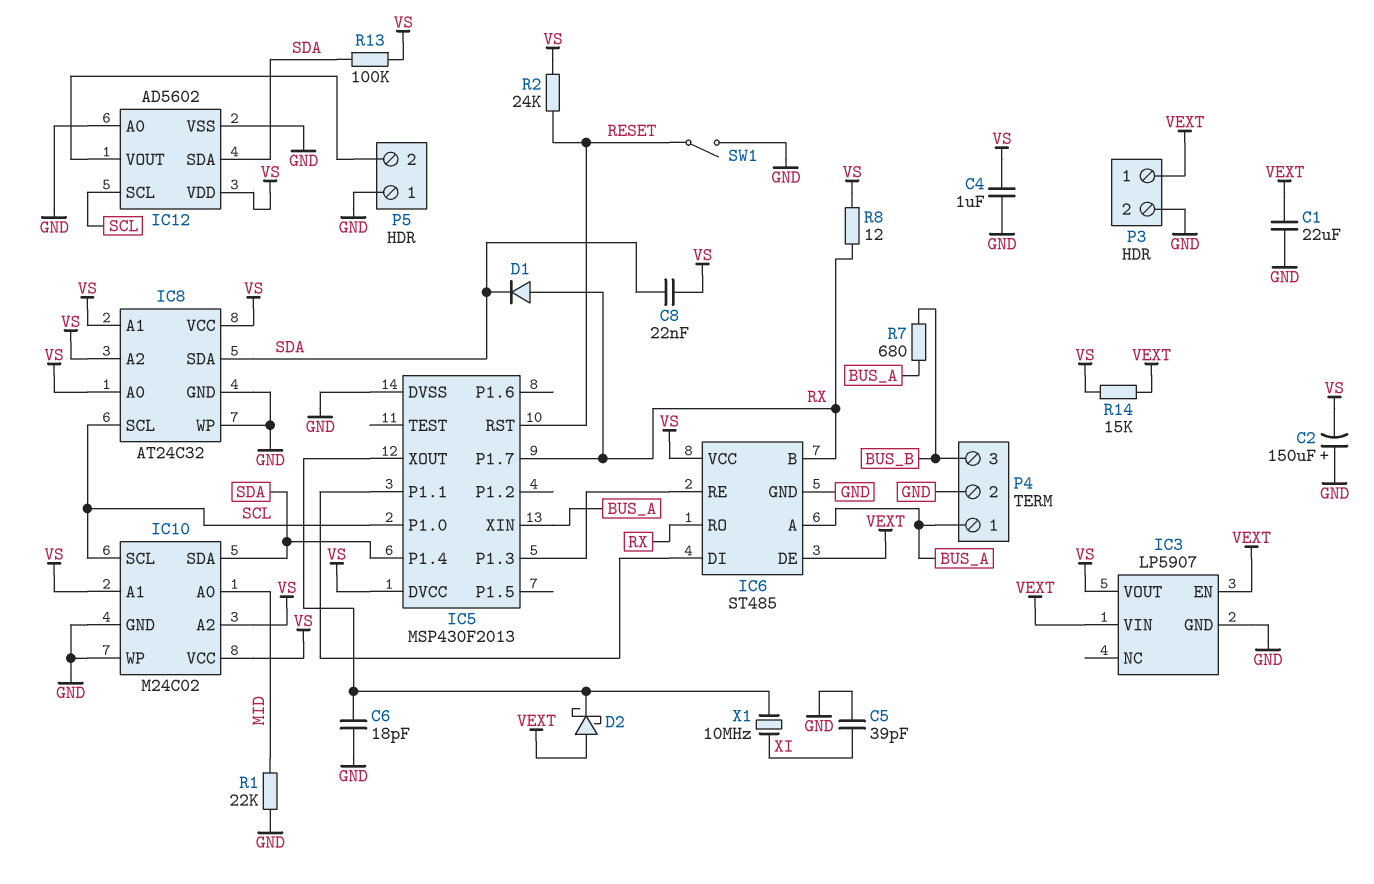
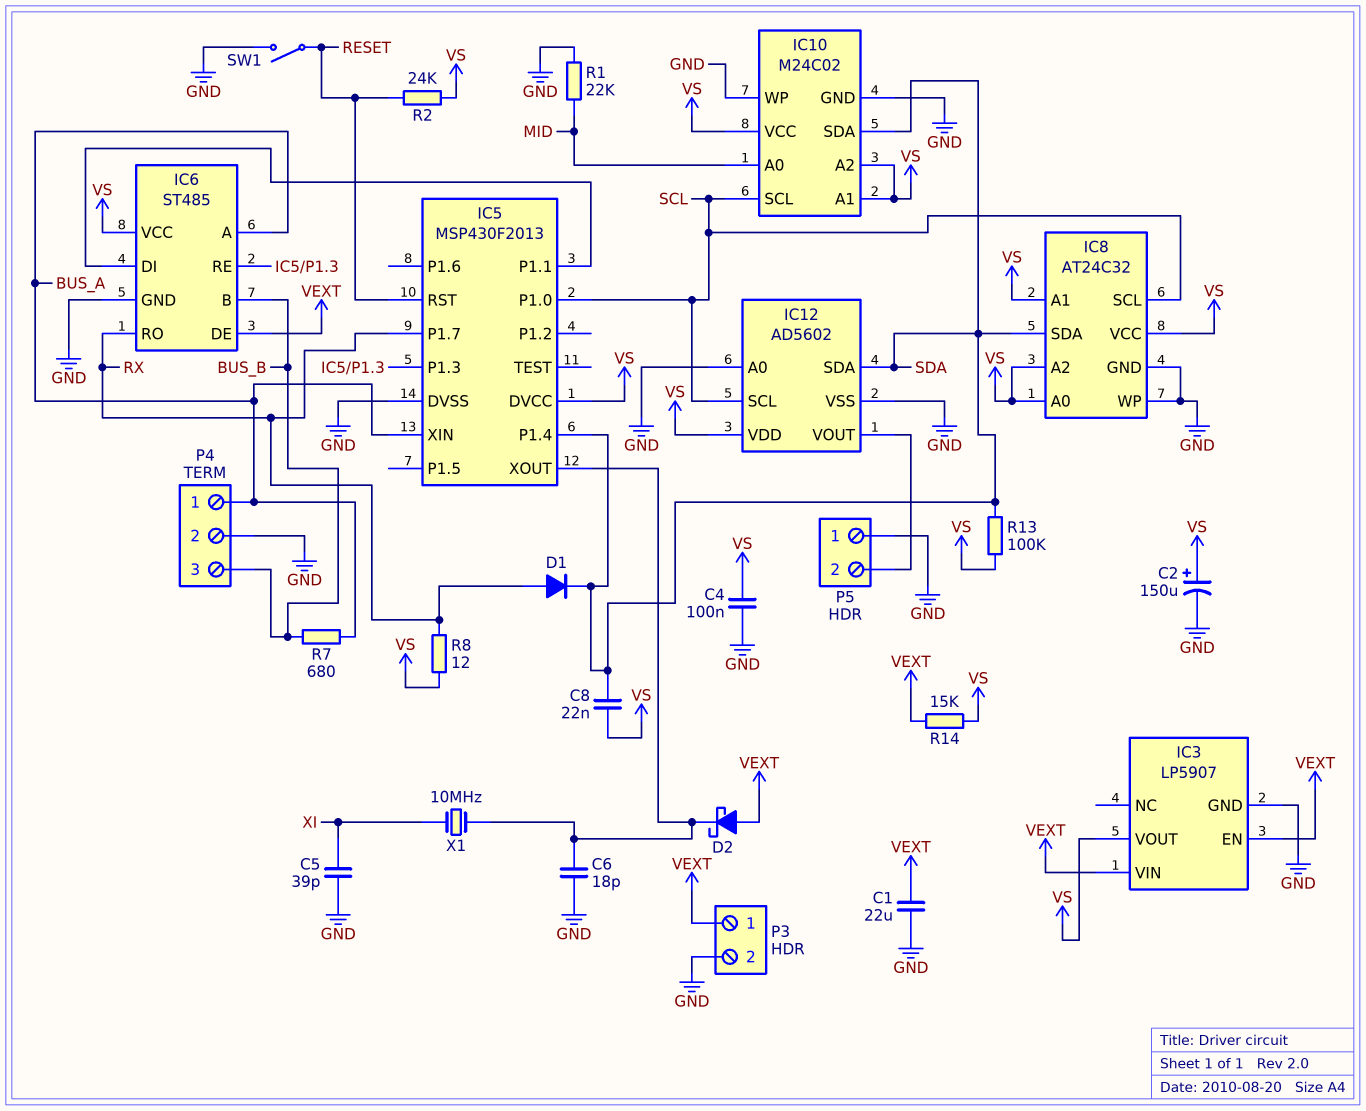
C2: 150uF (plus GND, minus VS) -> 150uF (plus VS, minus GND)
C4: 1uF (GND, VS) -> 100nF (GND, VS)
IC6 pin B: RX -> BUS_B

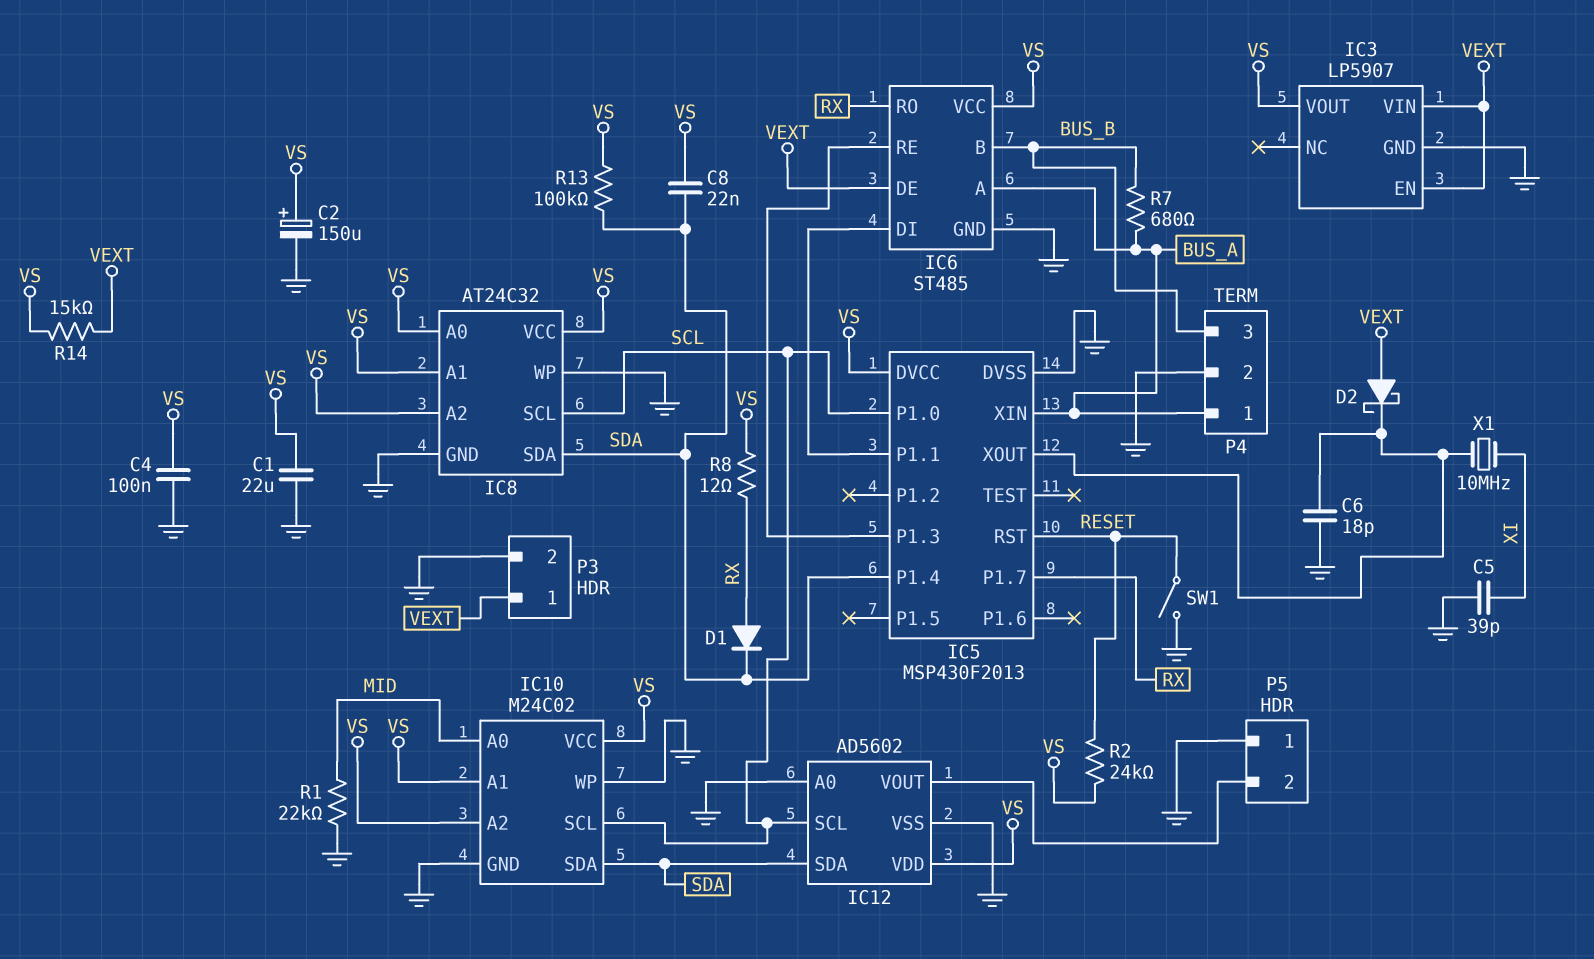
C1: 22uF (GND, VEXT) -> 22uF (GND, VS)

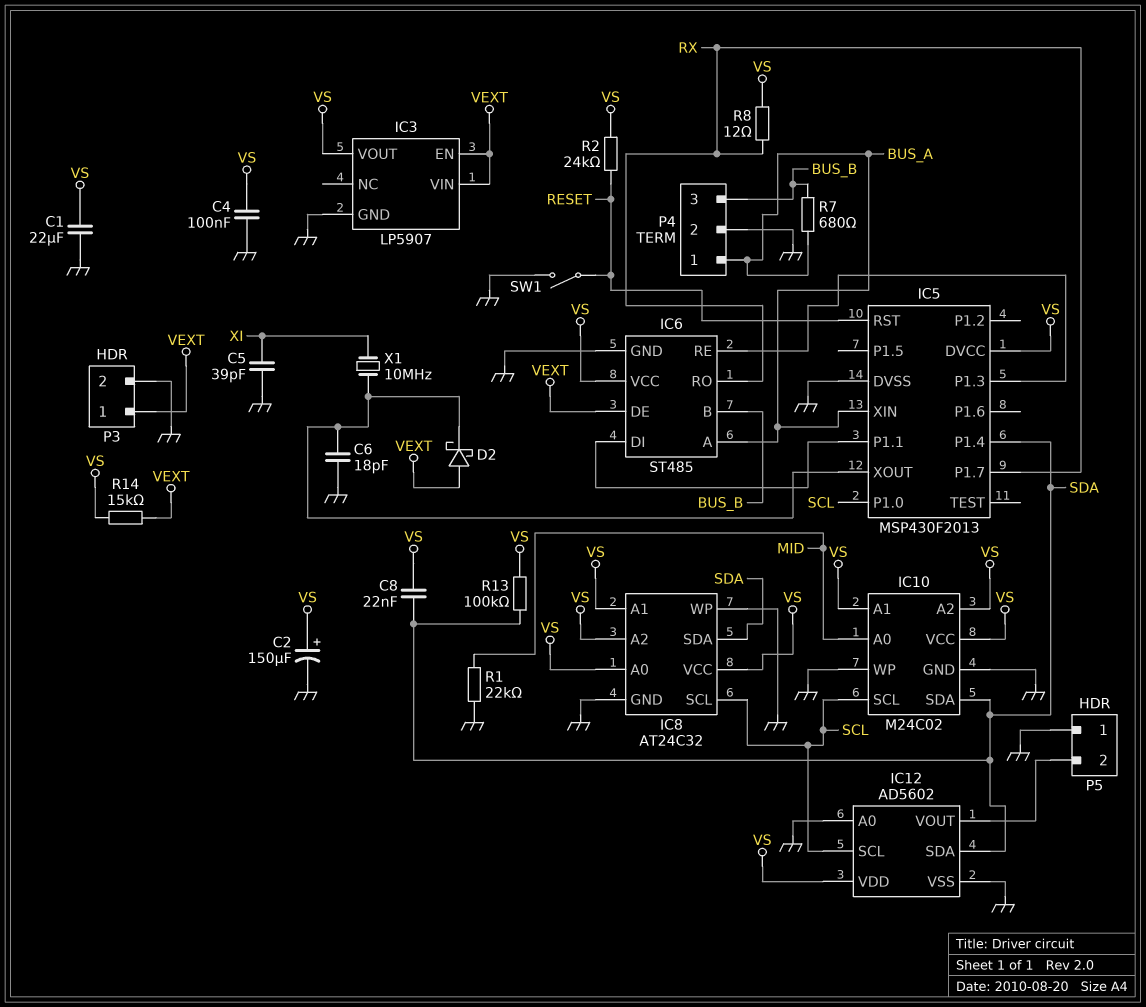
D1: diode (A RX, K SDA) -> none

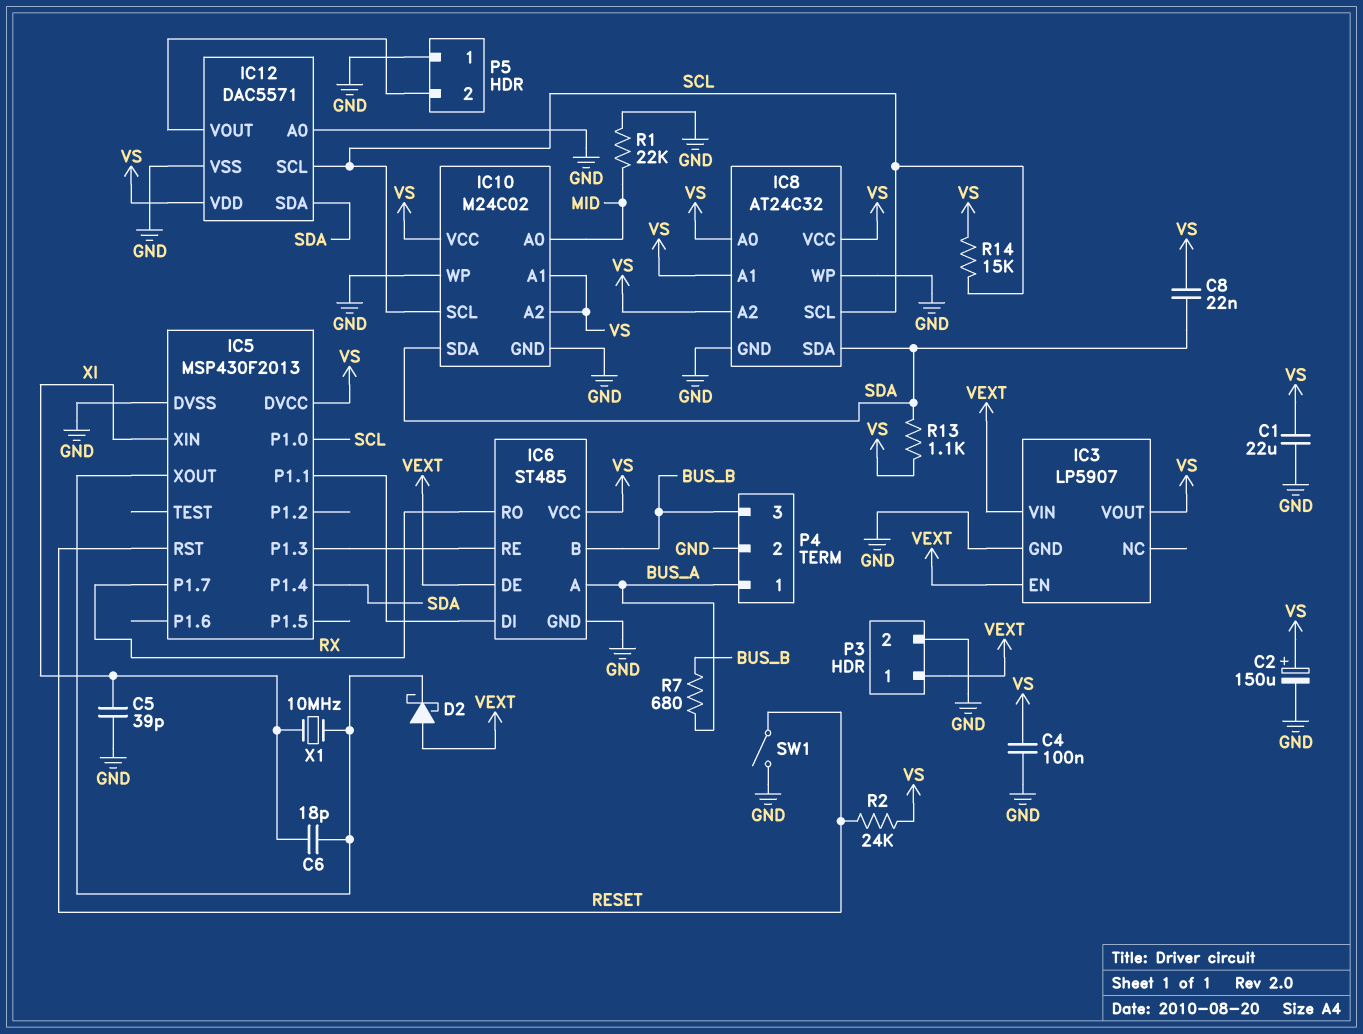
C6: 18pF (GND, IC5/XOUT) -> 18pF (IC5/XOUT, XI)
IC5 pin XIN: BUS_A -> XI
IC12: AD5602 -> DAC5571
R8: 12 (RX, VS) -> none
R13: 100k (SDA, VS) -> 1.1k (SDA, VS)
R14: 15k (VEXT, VS) -> 15k (SCL, VS)

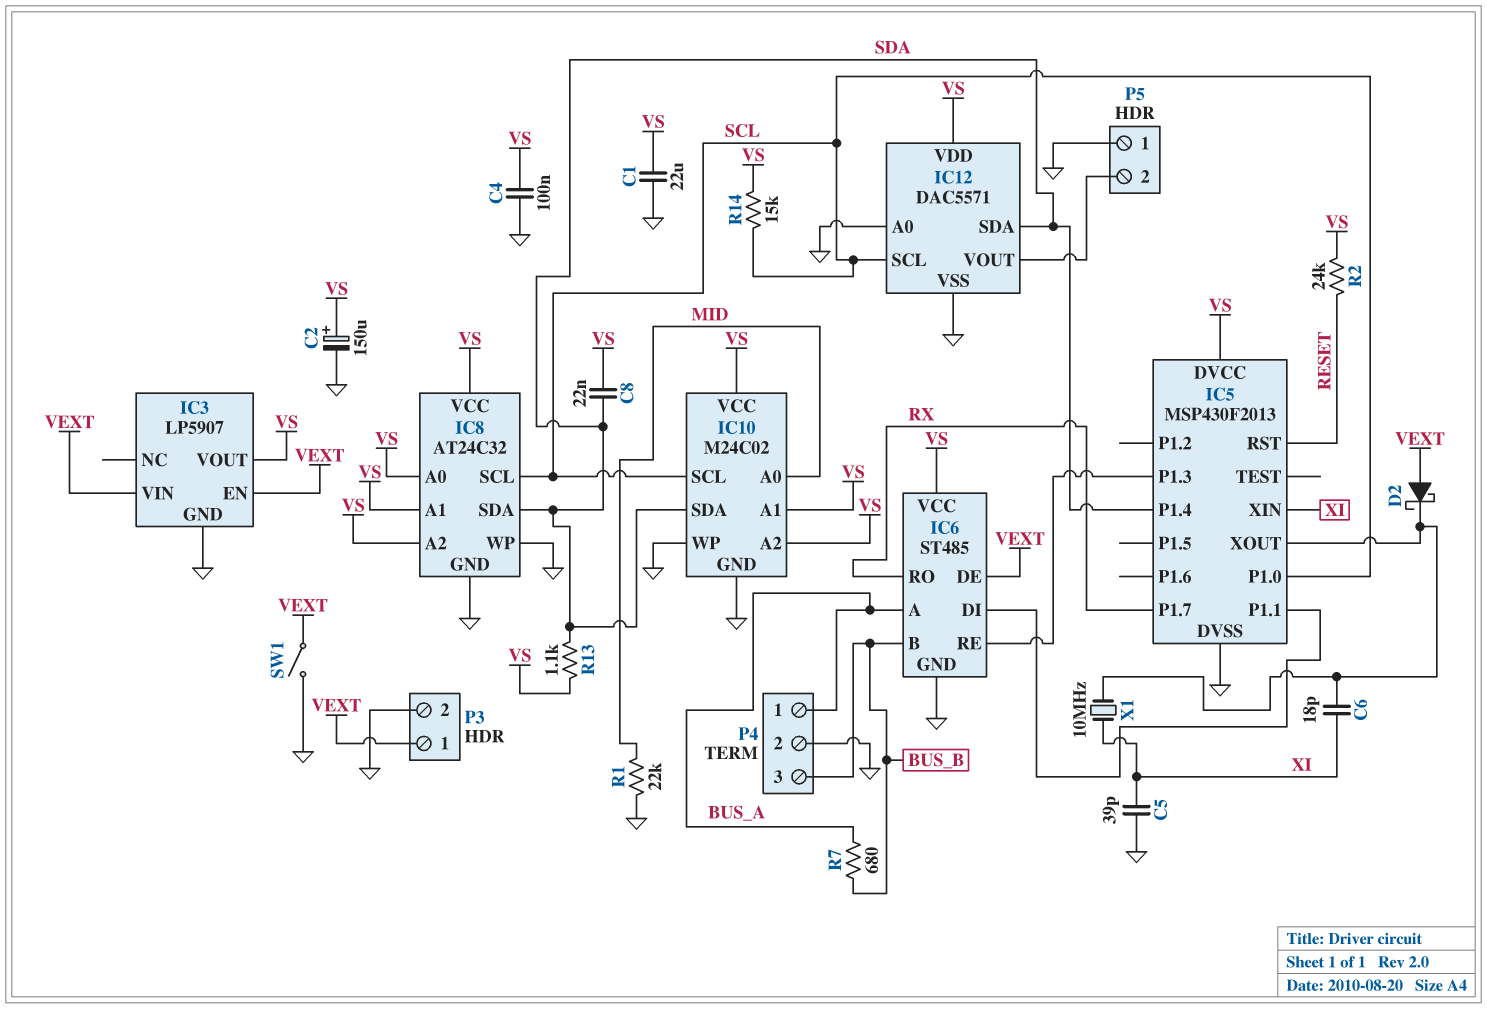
SW1: switch (GND, RESET) -> switch (GND, VEXT)

